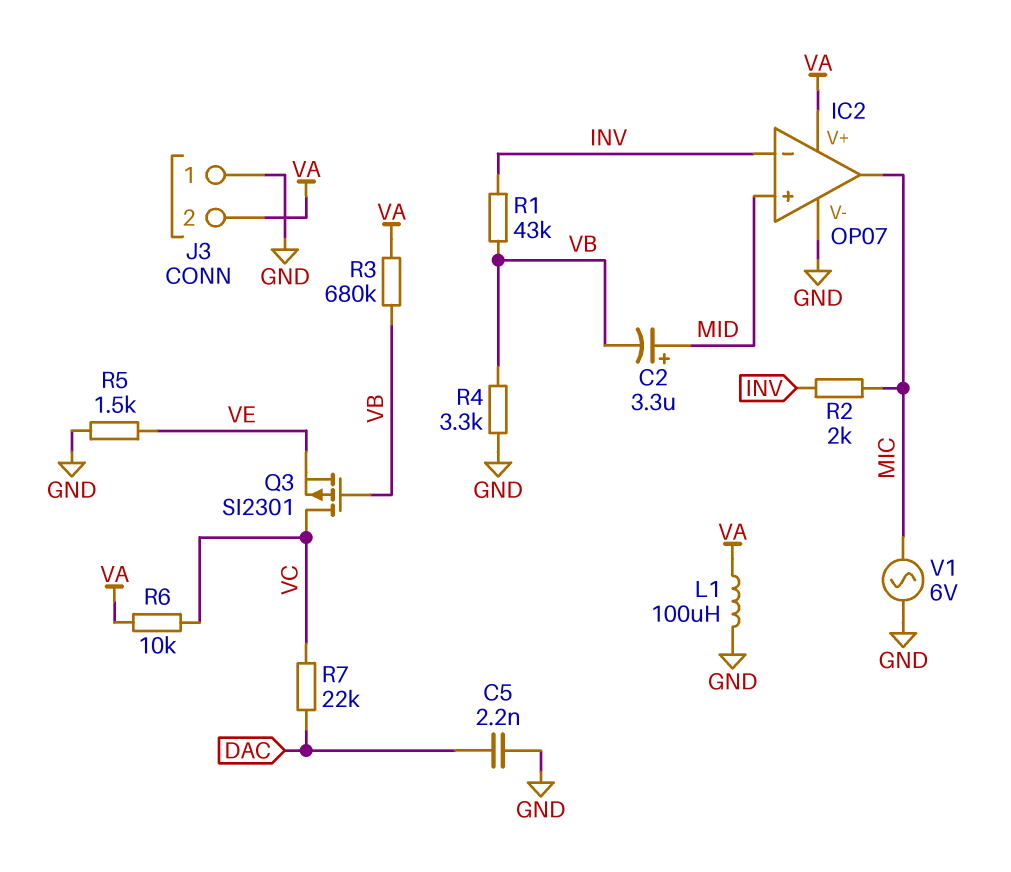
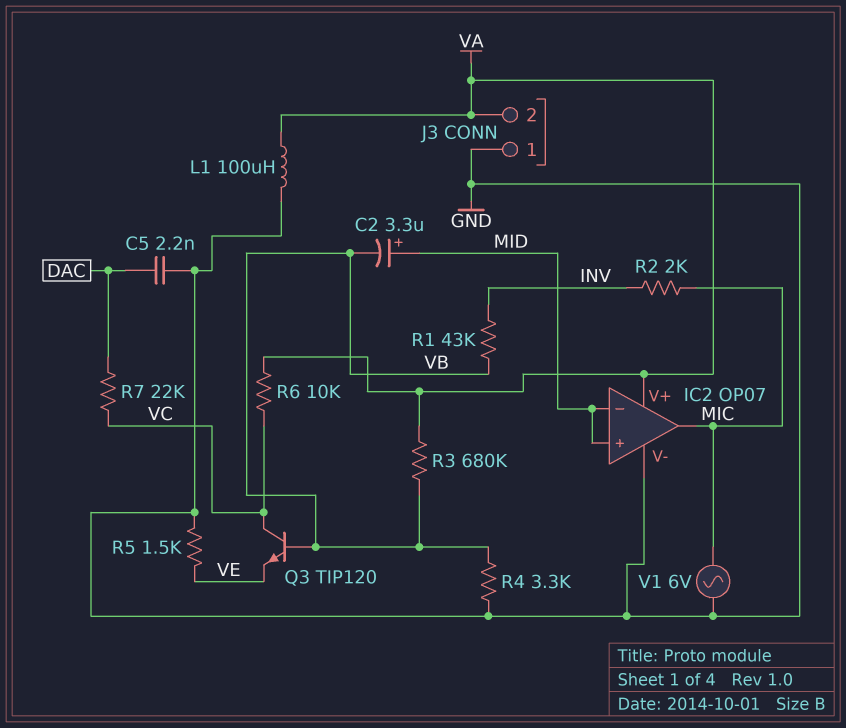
IC2 pin in-: INV -> MID
Q3: PMOS SI2301 (G VB, D VC, S VE) -> NPN TIP120 (B VB, C VC, E VE)

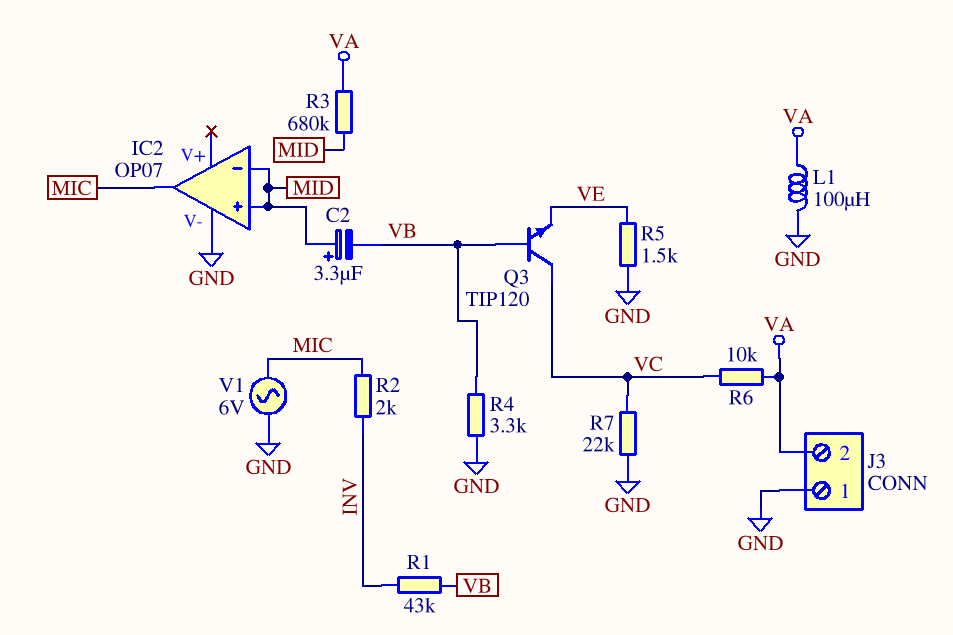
C5: 2.2nF (DAC, GND) -> none
IC2 pin V+: VA -> none
R3: 680k (VA, VB) -> 680k (MID, VA)
R7: 22k (DAC, VC) -> 22k (GND, VC)

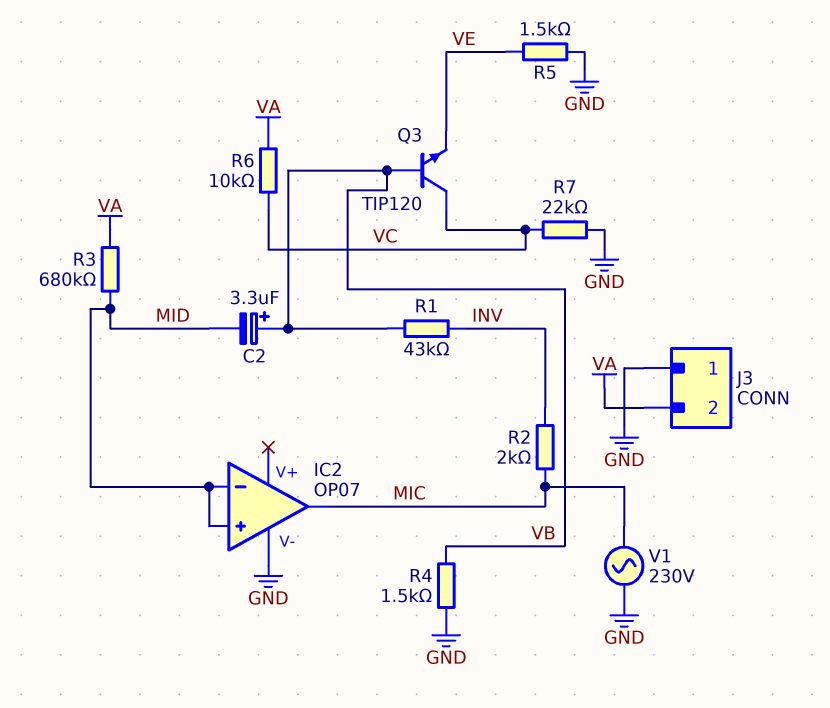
C2: 3.3uF (plus MID, minus VB) -> 3.3uF (plus VB, minus MID)
L1: 100uH (GND, VA) -> none
R4: 3.3k (GND, VB) -> 1.5k (GND, VB)
V1: AC 6V (GND, MIC) -> AC 230V (GND, MIC)

